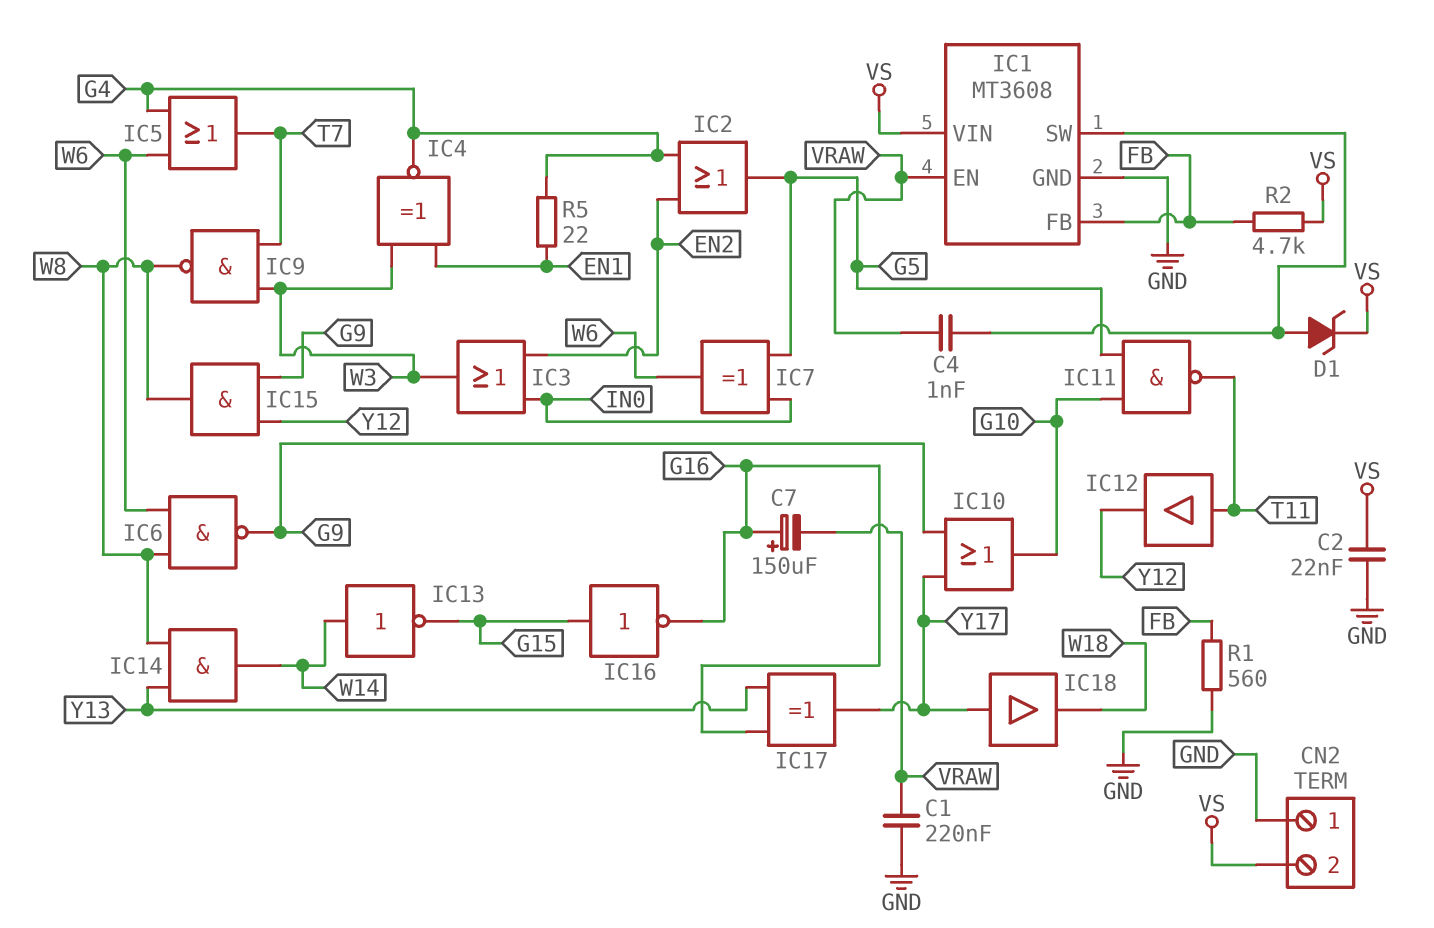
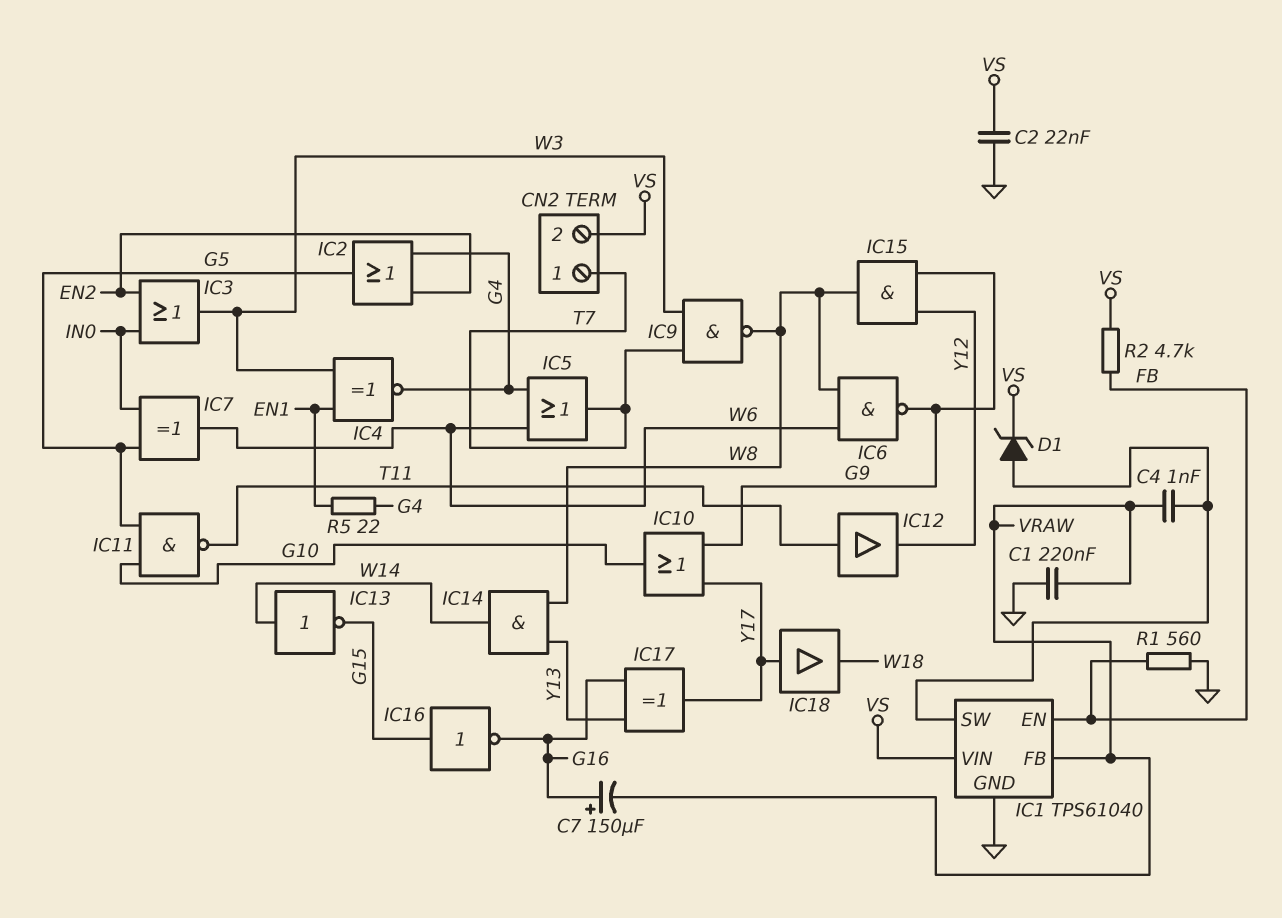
CN2 pin 1: GND -> T7
IC1: MT3608 -> TPS61040
IC1 pin EN: VRAW -> FB
IC1 pin FB: FB -> VRAW

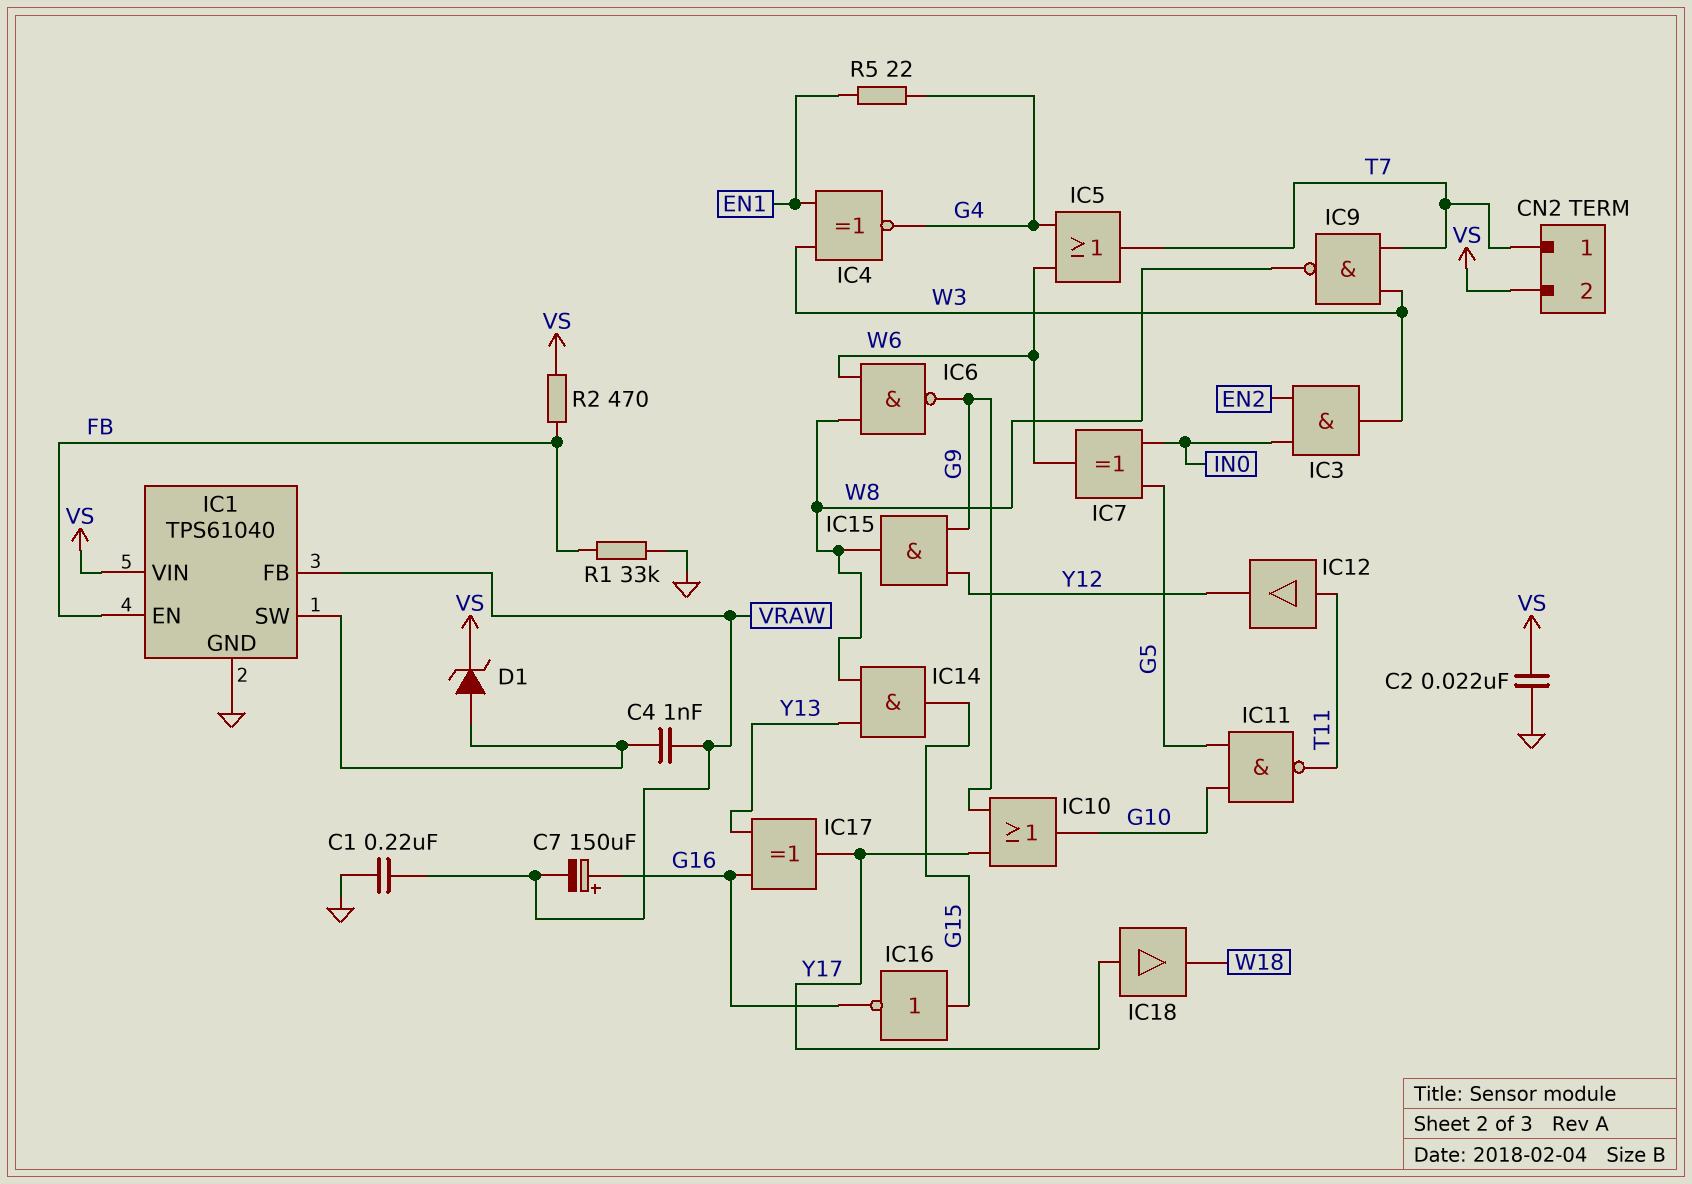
IC2: OR (in EN2, in G4, out G5) -> none
IC3: OR (in EN2, in IN0, out W3) -> AND (in EN2, in IN0, out W3)
IC13: NOT (in W14, out G15) -> none
IC14: AND (in W8, in Y13, out W14) -> AND (in W8, in Y13, out G15)
R1: 560 (FB, GND) -> 33k (FB, GND)
R2: 4.7k (FB, VS) -> 470 (FB, VS)

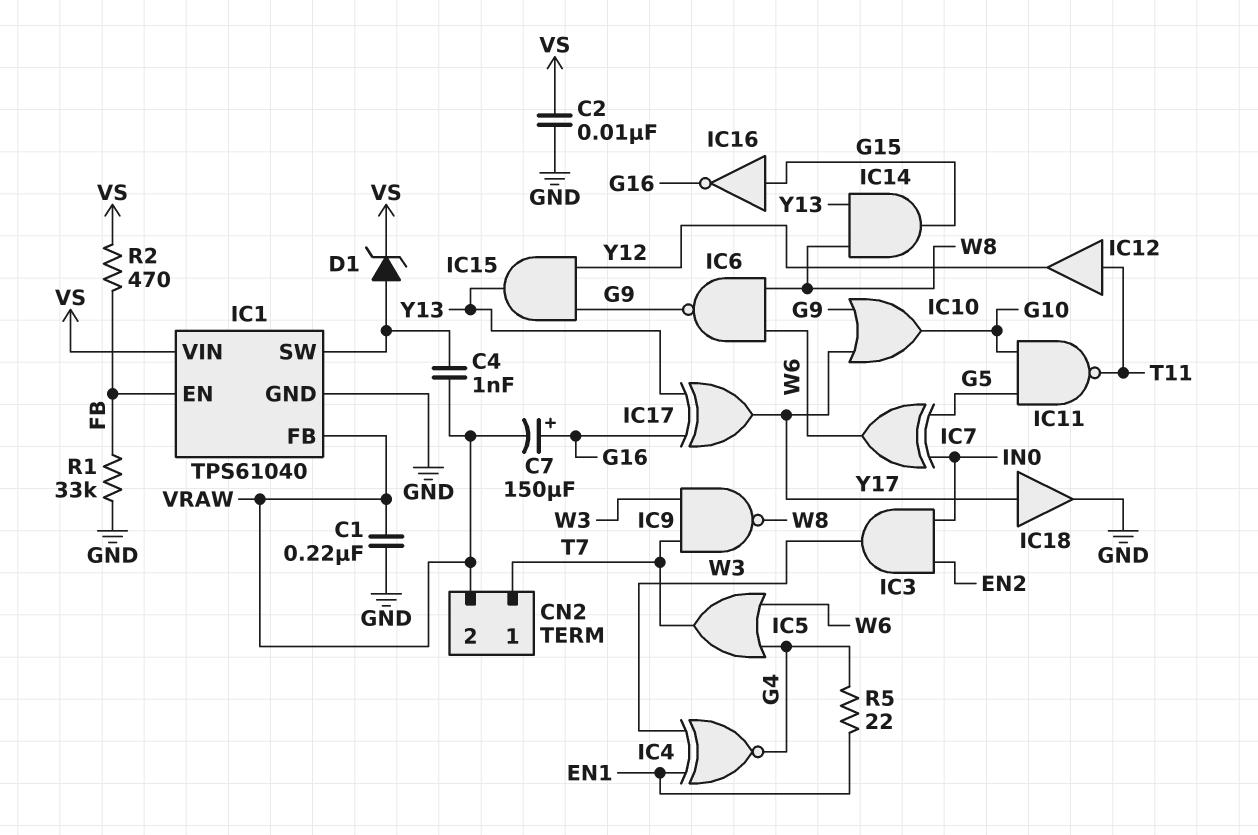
C2: 22nF (GND, VS) -> 10nF (GND, VS)
CN2 pin 2: VS -> VRAW
IC15: AND (in G9, in Y12, out W8) -> AND (in G9, in Y12, out Y13)
IC18: buffer (in Y17, out W18) -> buffer (in Y17, out GND)

